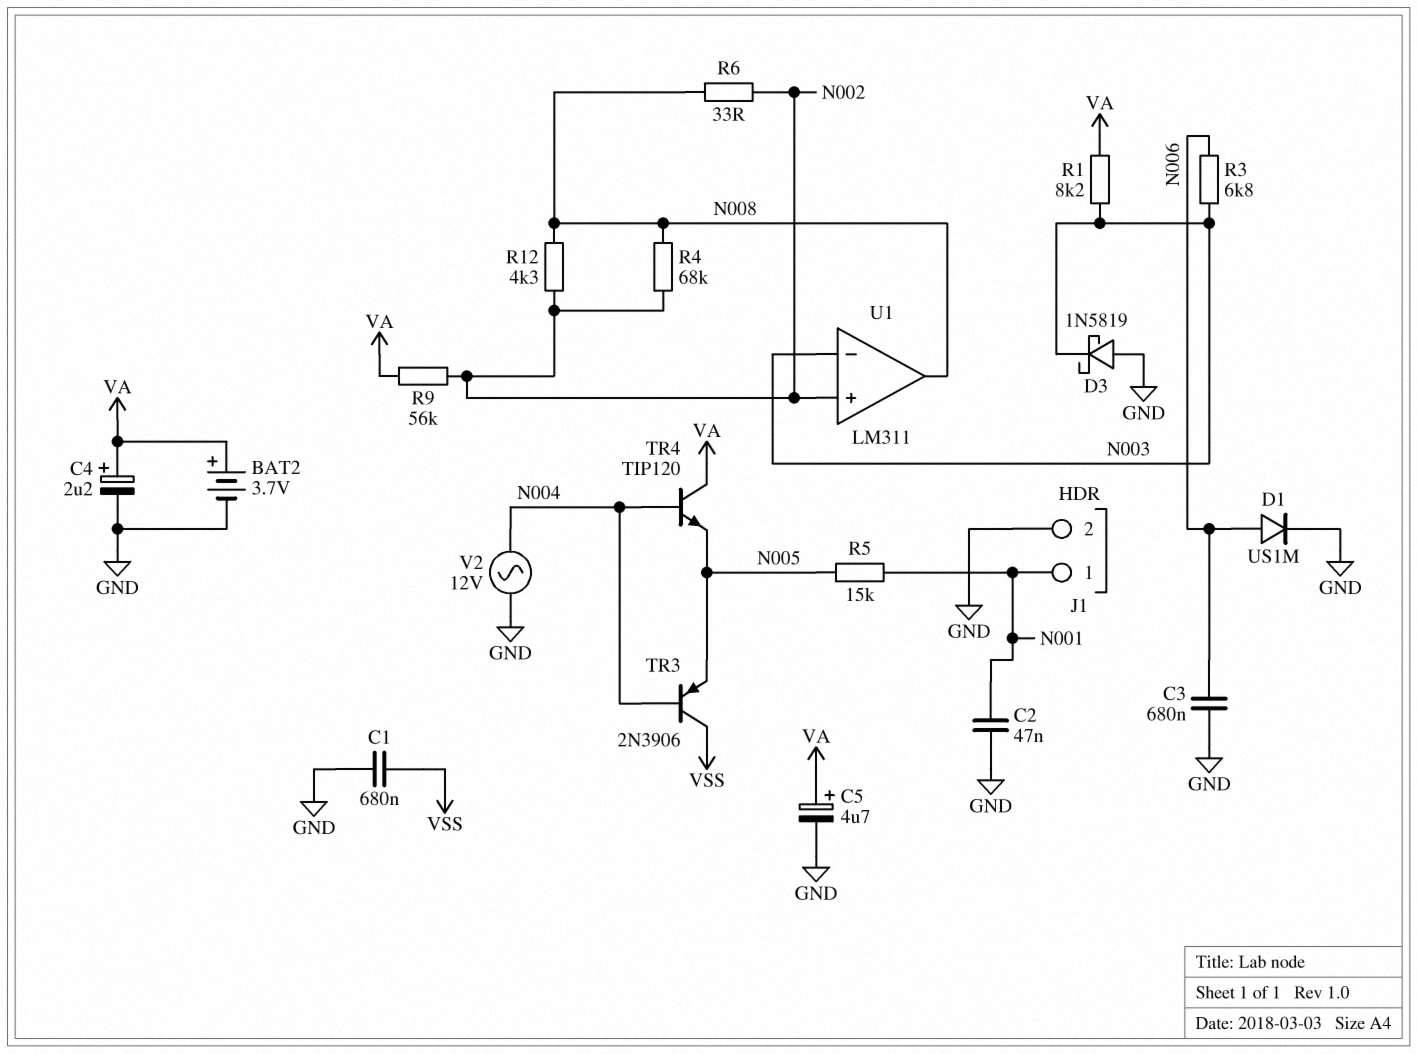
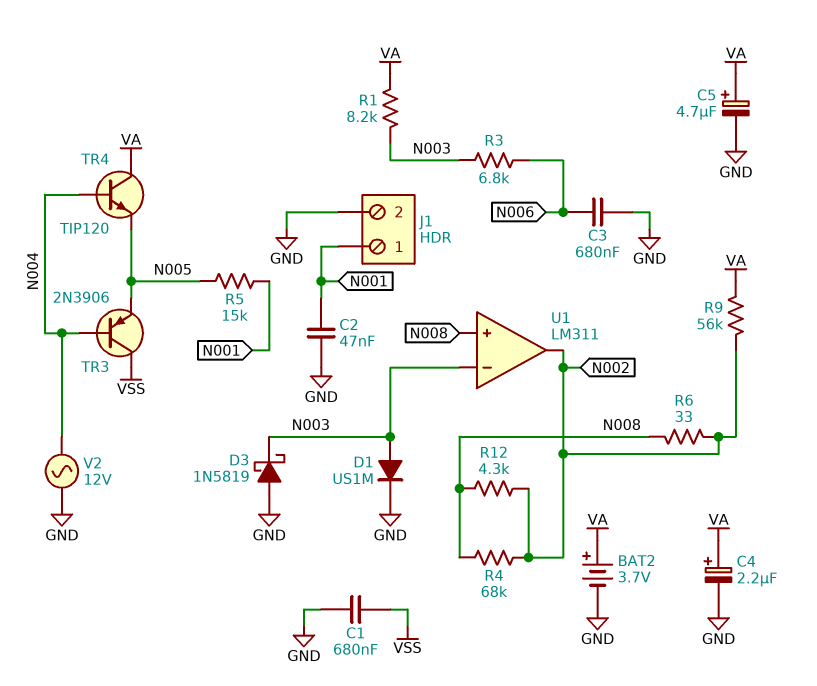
D1: diode US1M (A N006, K GND) -> diode US1M (A N003, K GND)
U1 pin in+: N002 -> N008
U1 pin out: N008 -> N002

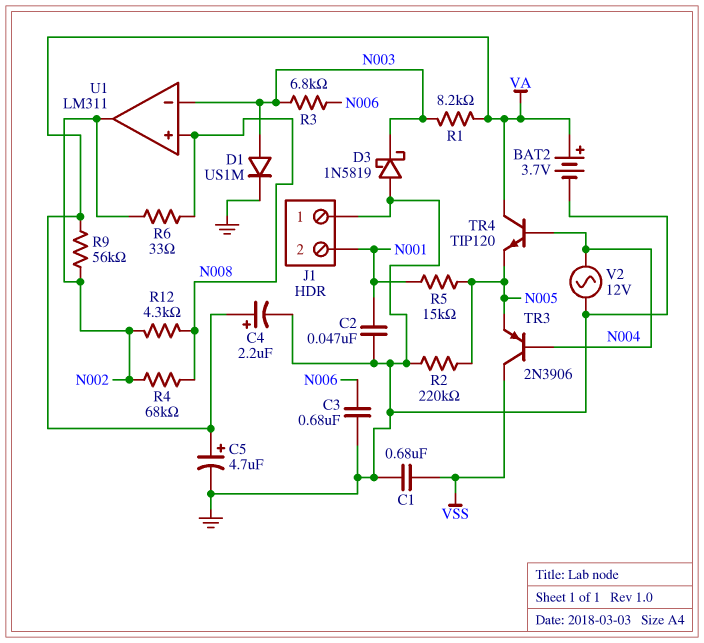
J1 pin 1: N001 -> GND
J1 pin 2: GND -> N001
R2: none -> 220k (GND, N005)

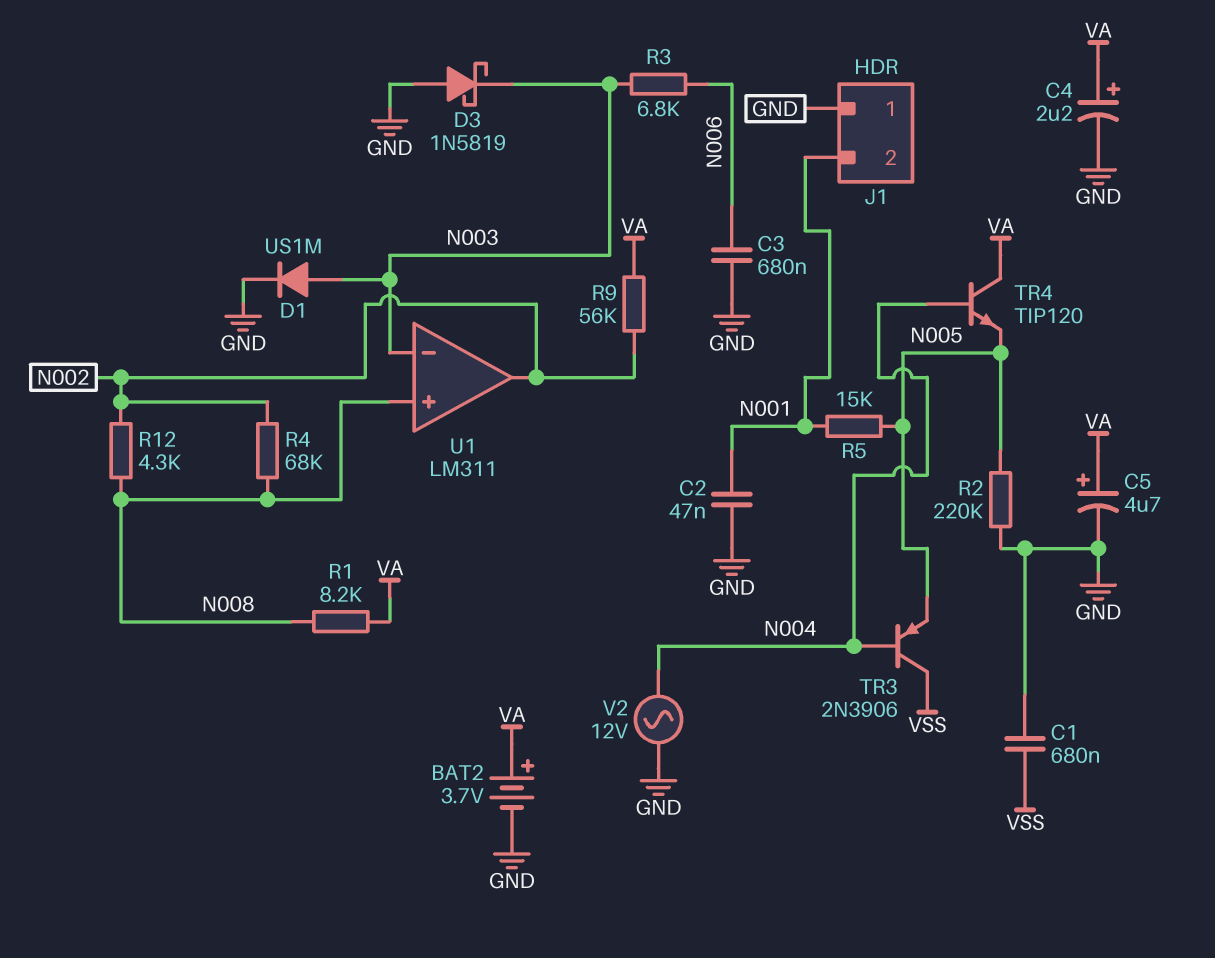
R1: 8.2k (N003, VA) -> 8.2k (N008, VA)
R6: 33 (N002, N008) -> none

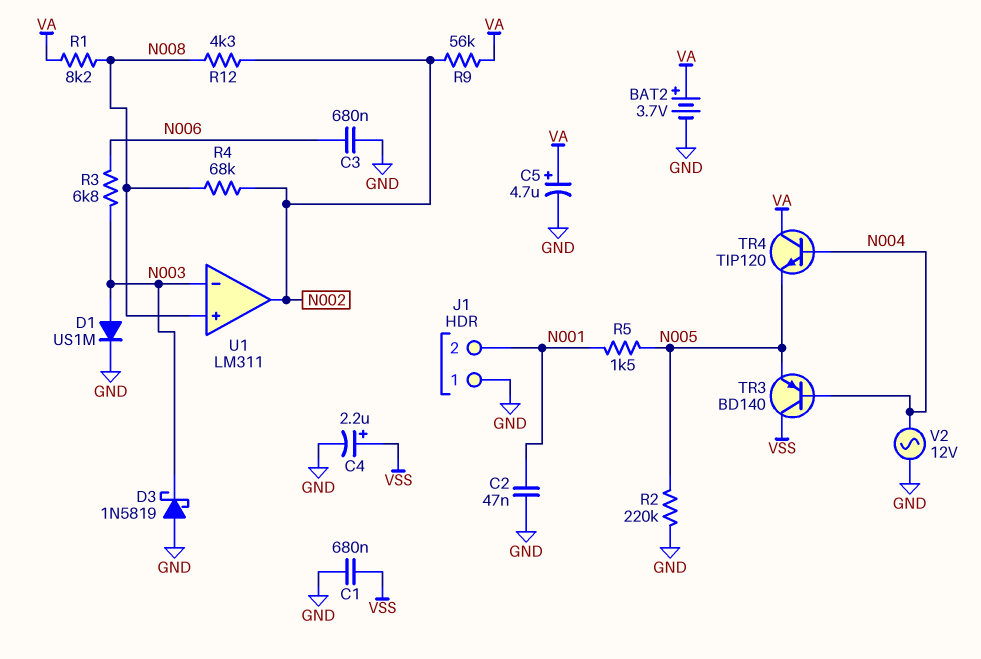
C4: 2.2uF (plus VA, minus GND) -> 2.2uF (plus VSS, minus GND)
R5: 15k (N001, N005) -> 1.5k (N001, N005)
TR3: PNP 2N3906 (B N004, C VSS, E N005) -> PNP BD140 (B N004, C VSS, E N005)

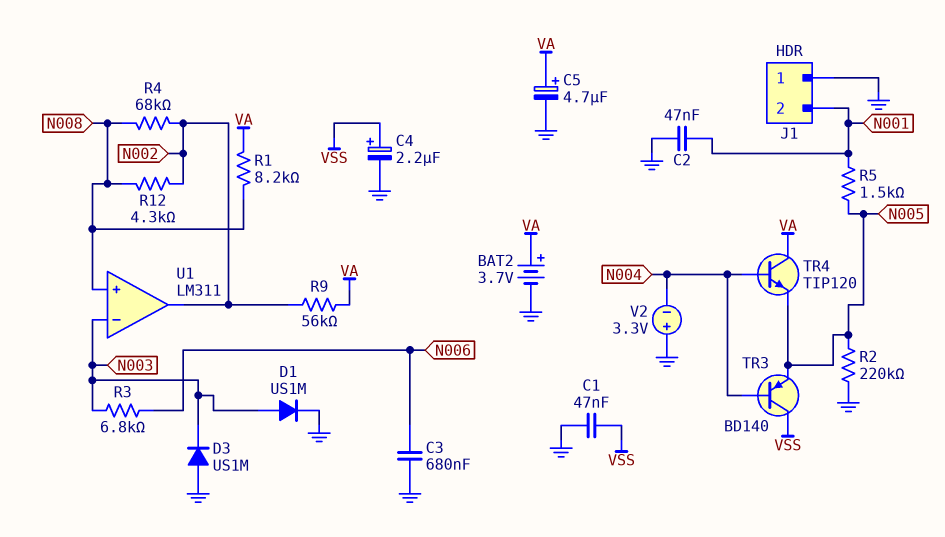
C1: 680nF (GND, VSS) -> 47nF (GND, VSS)
D3: schottky 1N5819 (A GND, K N003) -> diode US1M (A GND, K N003)
V2: AC 12V (GND, N004) -> 3.3V (plus GND, minus N004)

